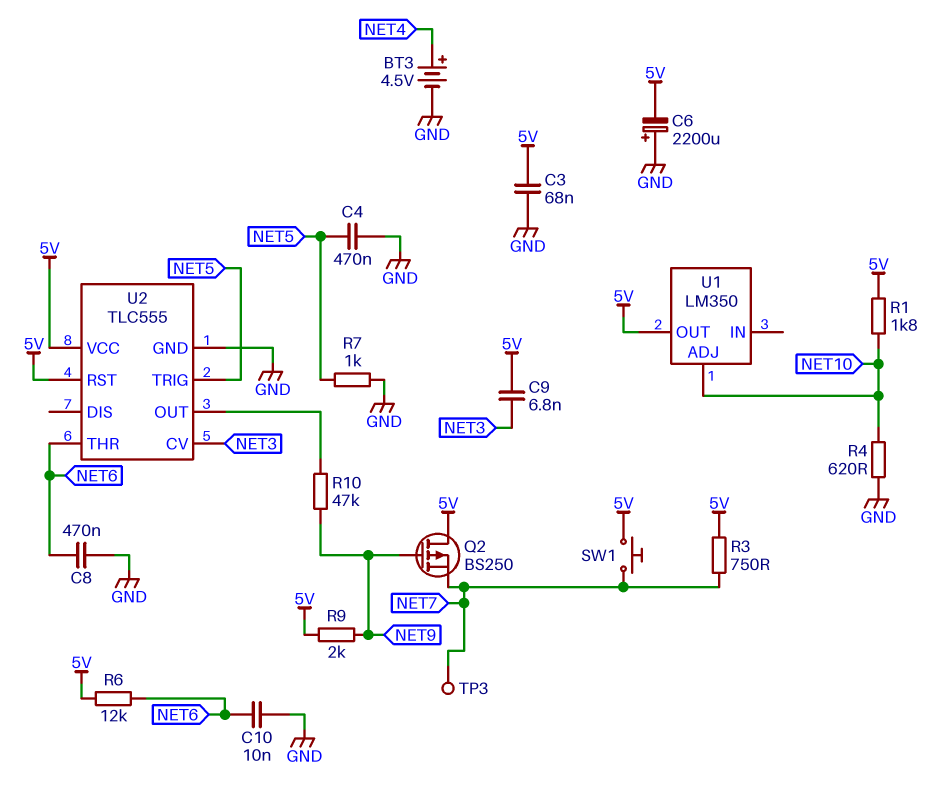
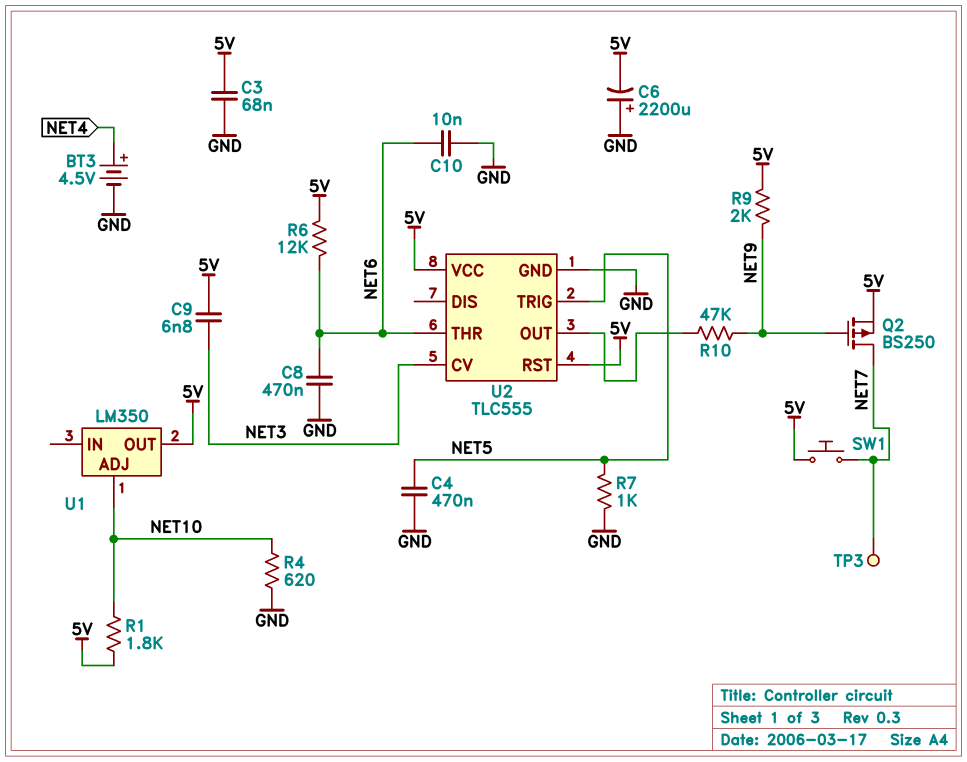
Q2: PMOS BS250 (G NET9, D 5V, S NET7) -> PMOS BS250 (G NET9, D NET7, S 5V)
R3: 750 (5V, NET7) -> none

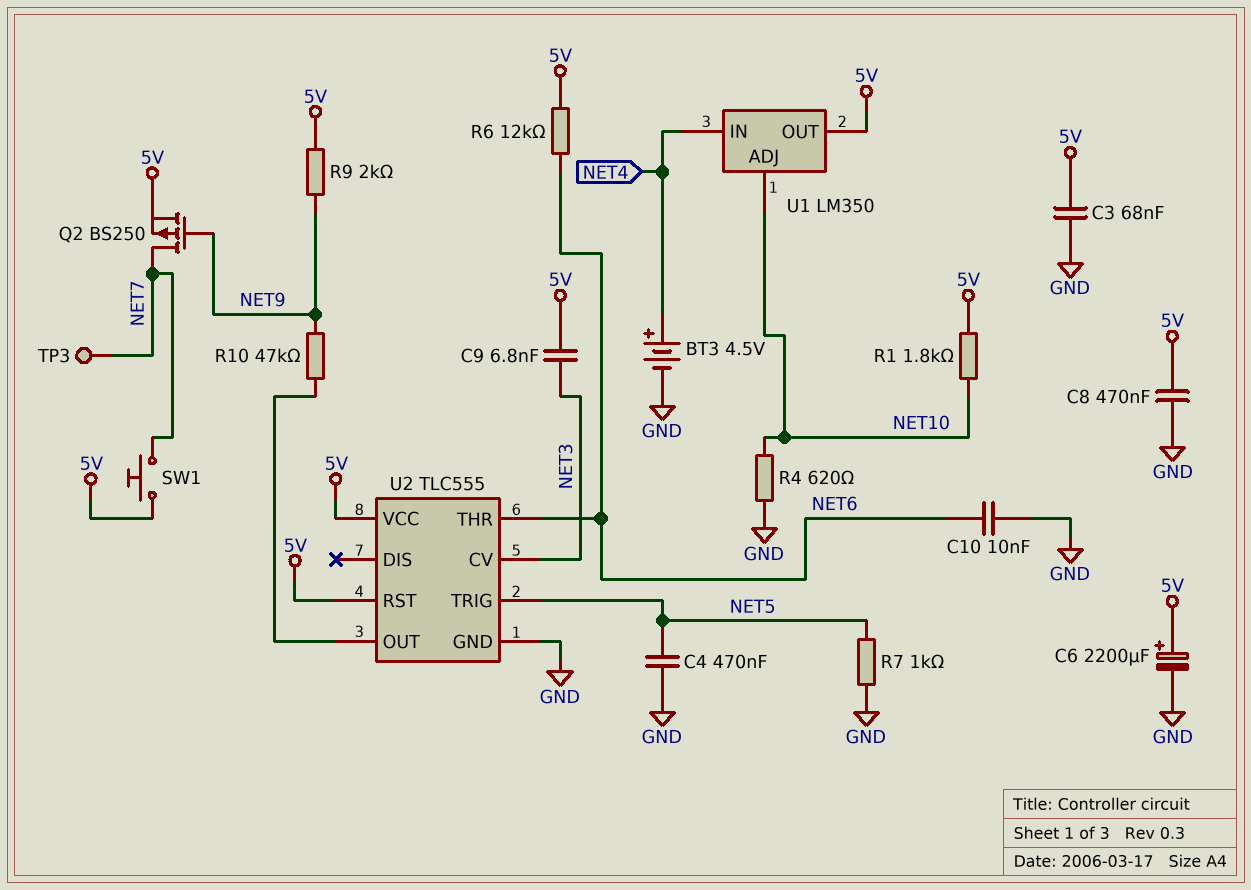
C6: 2200uF (plus GND, minus 5V) -> 2200uF (plus 5V, minus GND)
C8: 470nF (GND, NET6) -> 470nF (5V, GND)
U1 pin IN: none -> NET4

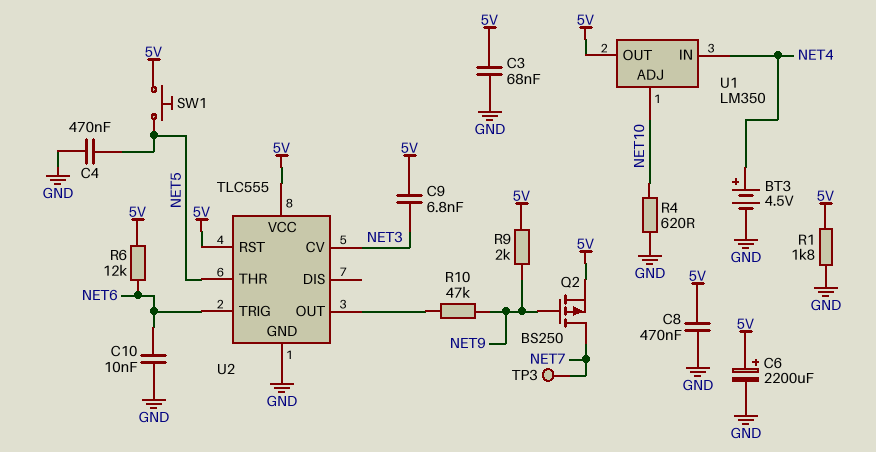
R1: 1.8k (5V, NET10) -> 1.8k (5V, GND)
R7: 1k (GND, NET5) -> none
SW1: button (5V, NET7) -> button (5V, NET5)
U2 pin THR: NET6 -> NET5
U2 pin TRIG: NET5 -> NET6

